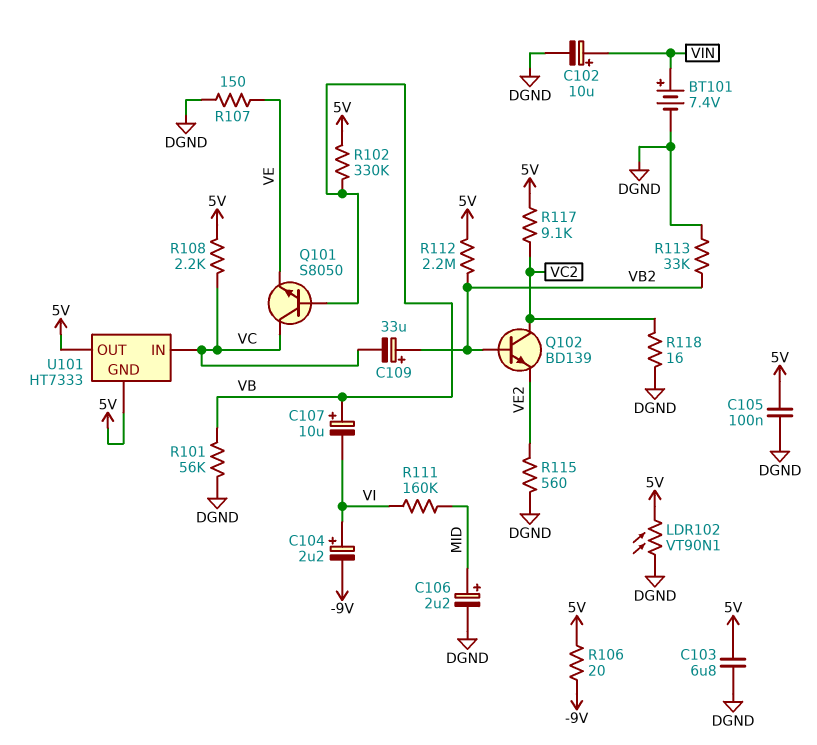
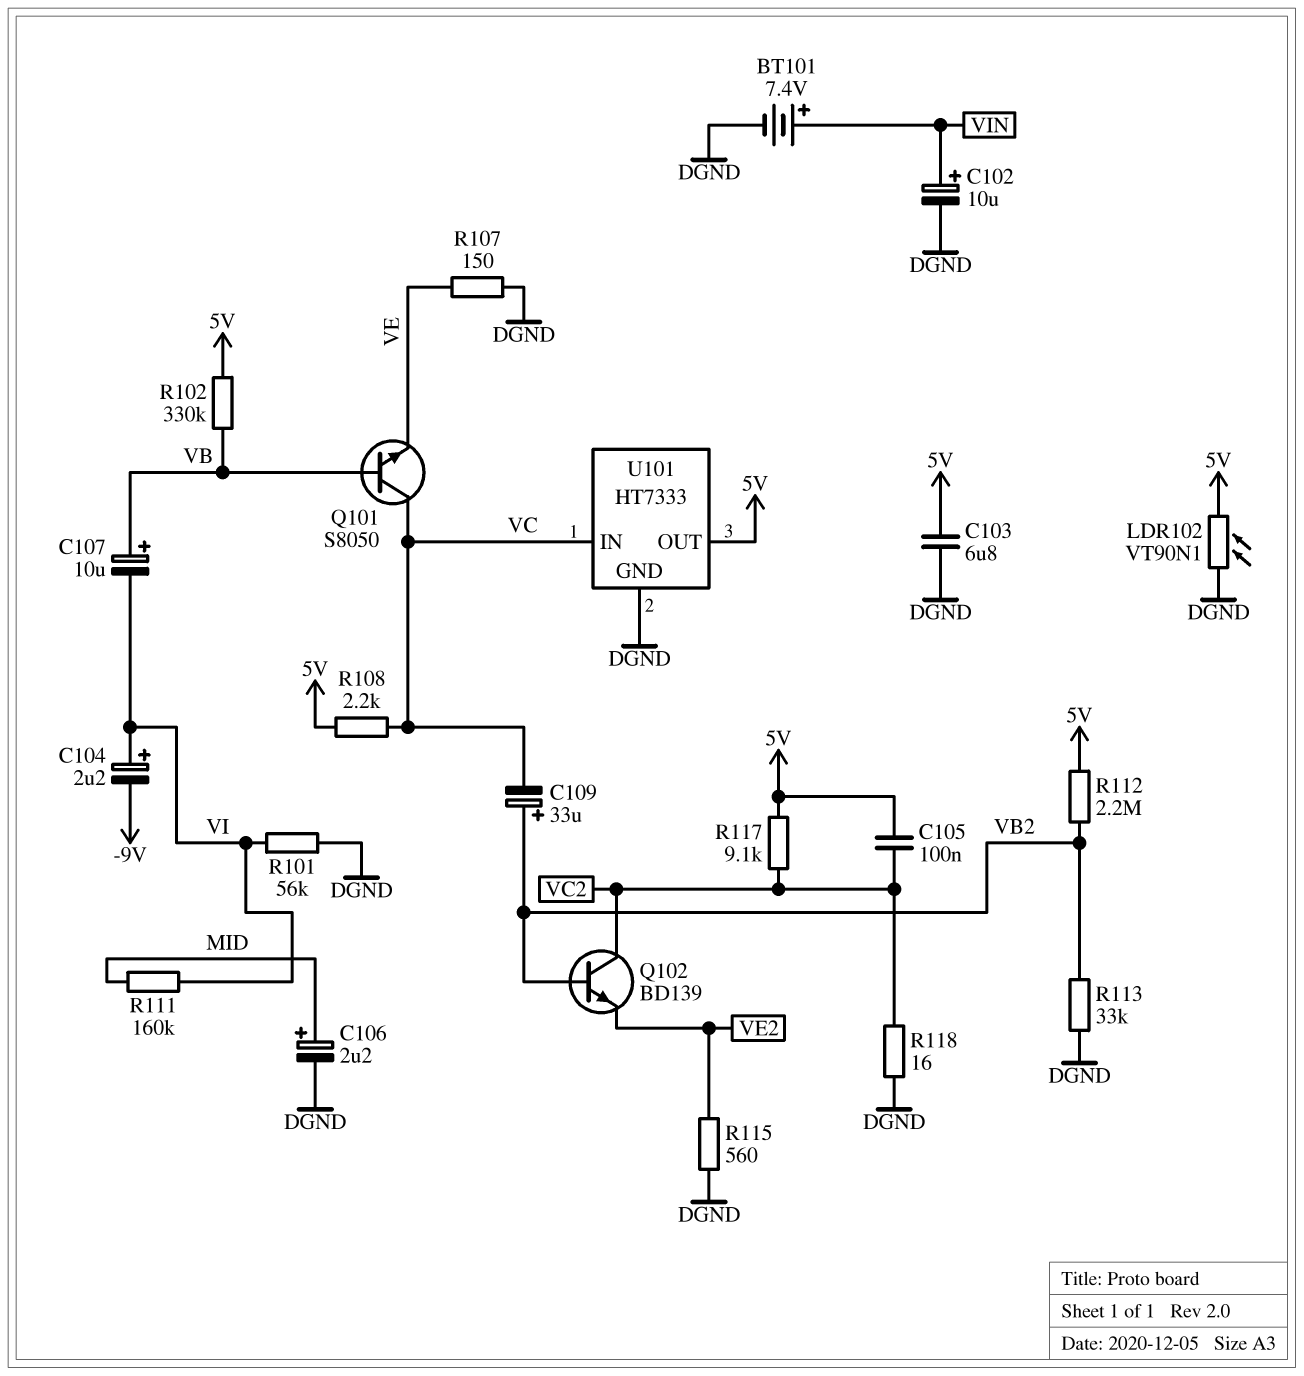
C105: 100nF (5V, DGND) -> 100nF (5V, VC2)
R101: 56k (DGND, VB) -> 56k (DGND, VI)
R106: 20 (-9V, 5V) -> none
U101 pin GND: 5V -> DGND

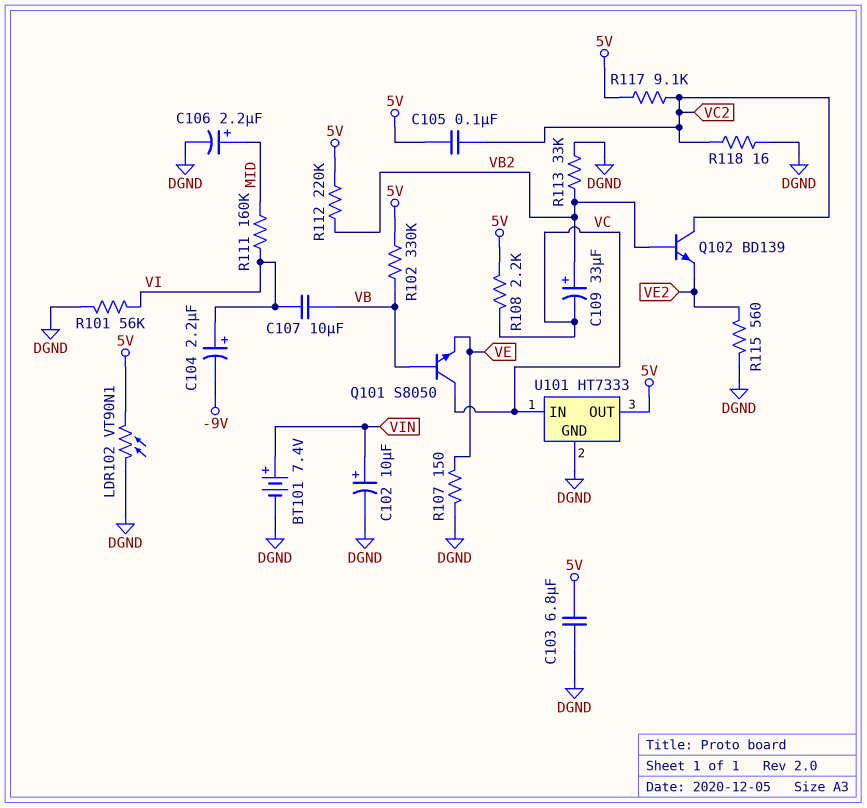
C107: 10uF (plus VB, minus VI) -> 10uF (VB, VI)
R112: 2.2M (5V, VB2) -> 220k (5V, VB2)

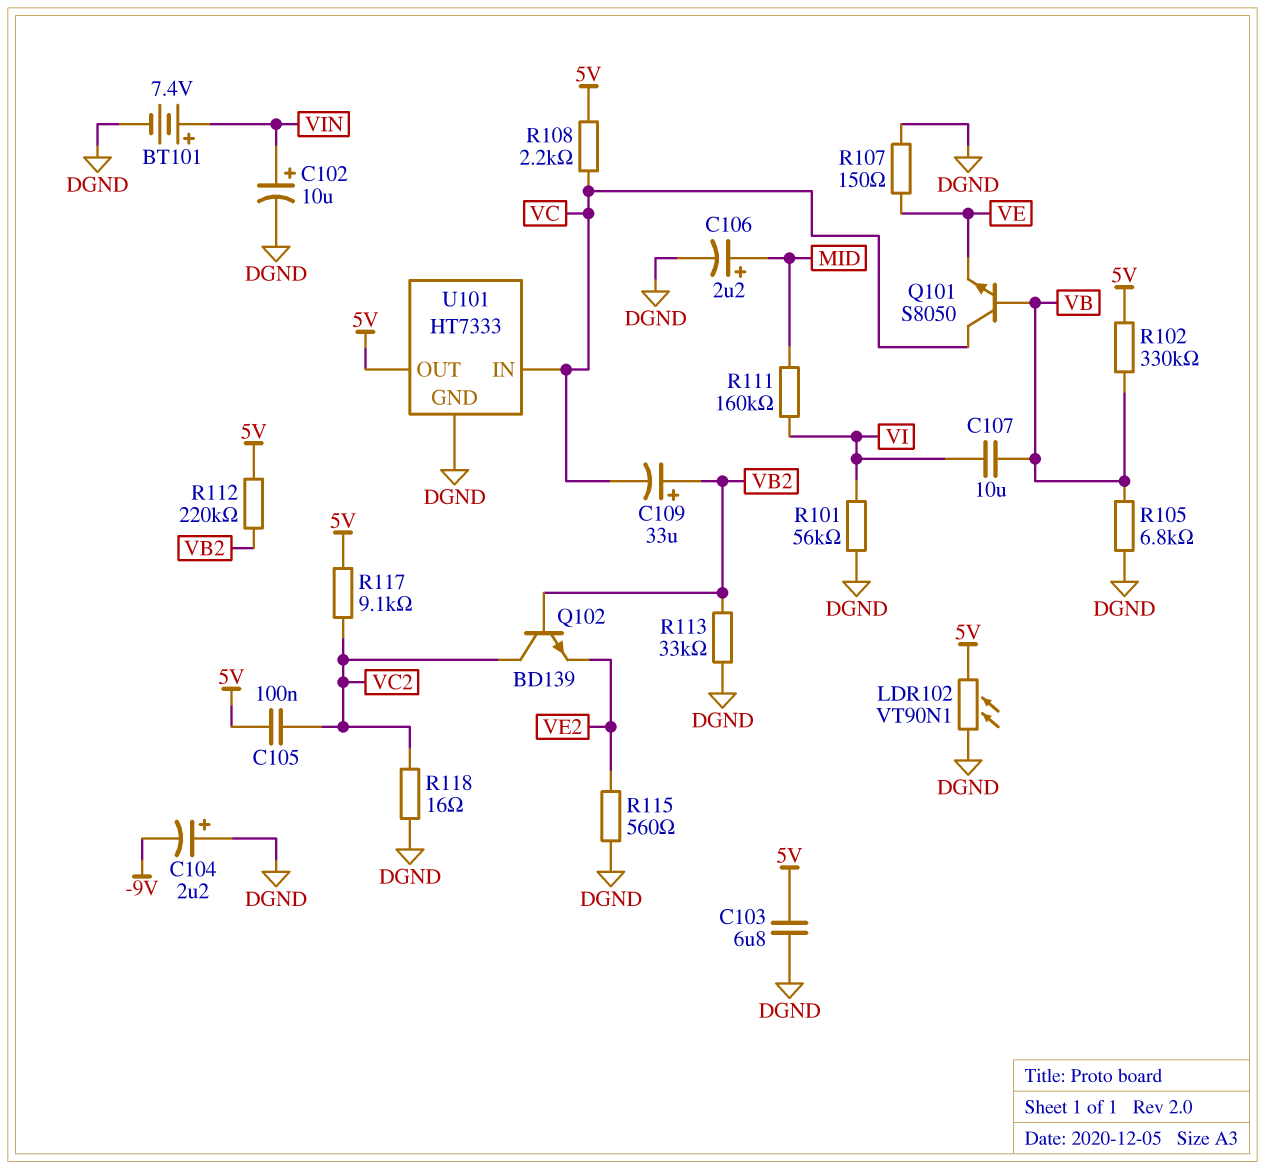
C104: 2.2uF (plus VI, minus -9V) -> 2.2uF (plus DGND, minus -9V)
R105: none -> 6.8k (DGND, VB)

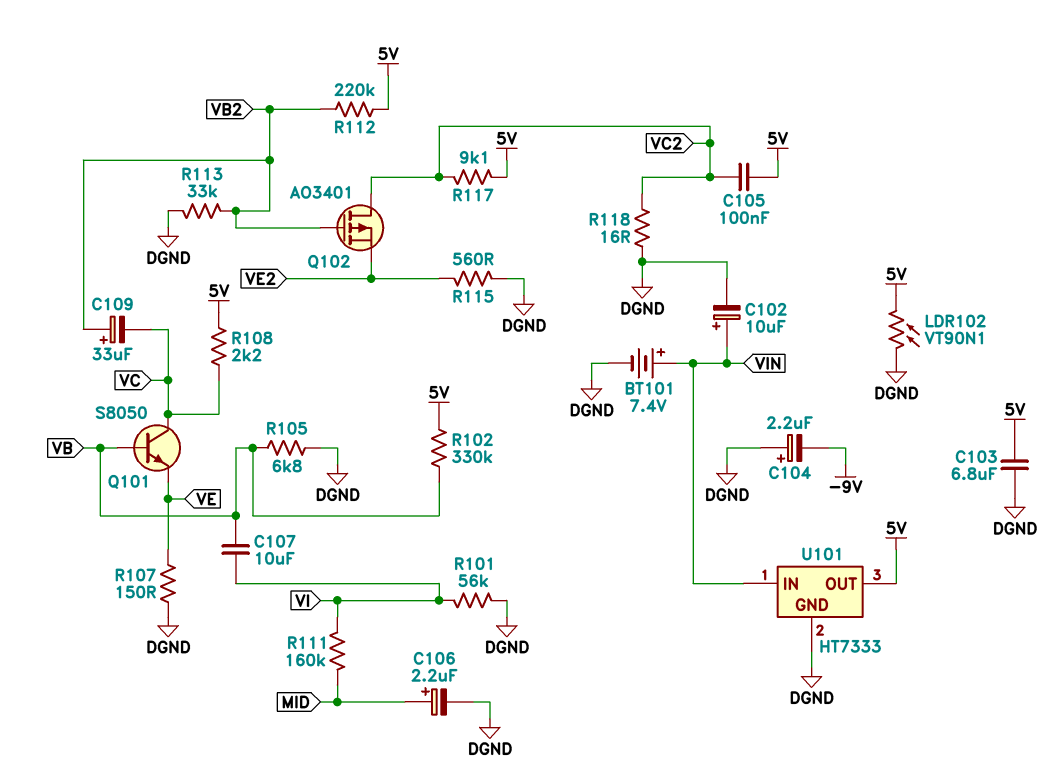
Q102: NPN BD139 (B VB2, C VC2, E VE2) -> PMOS AO3401 (G VB2, D VC2, S VE2)
U101 pin IN: VC -> VIN

